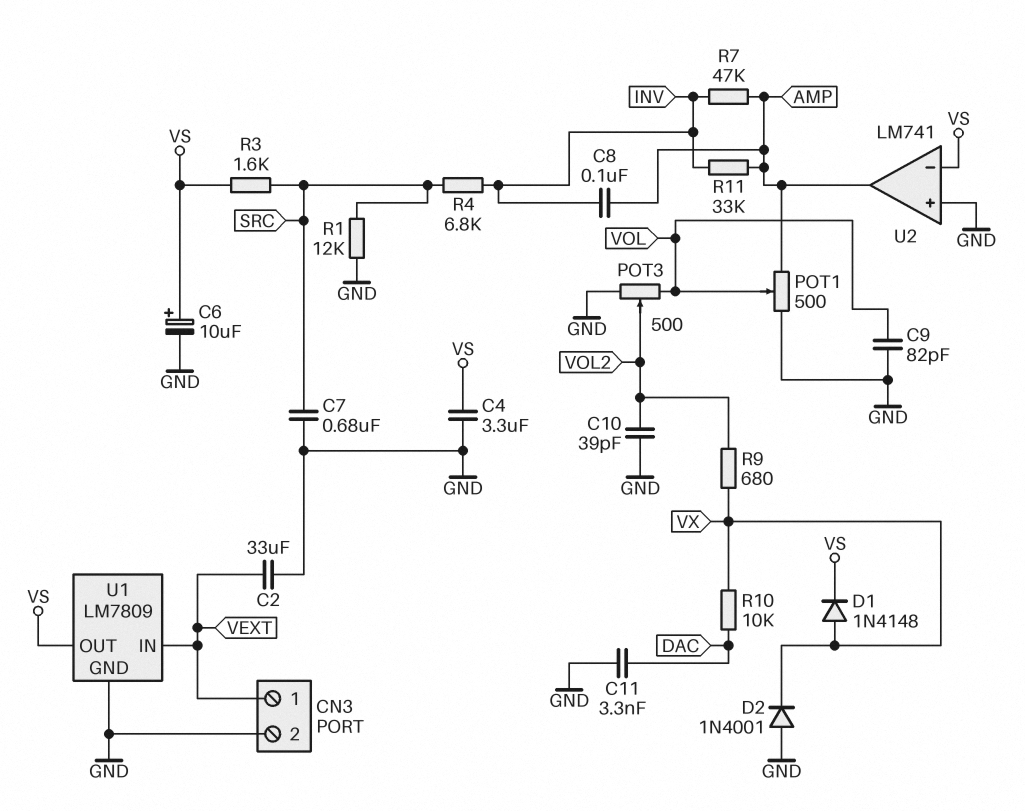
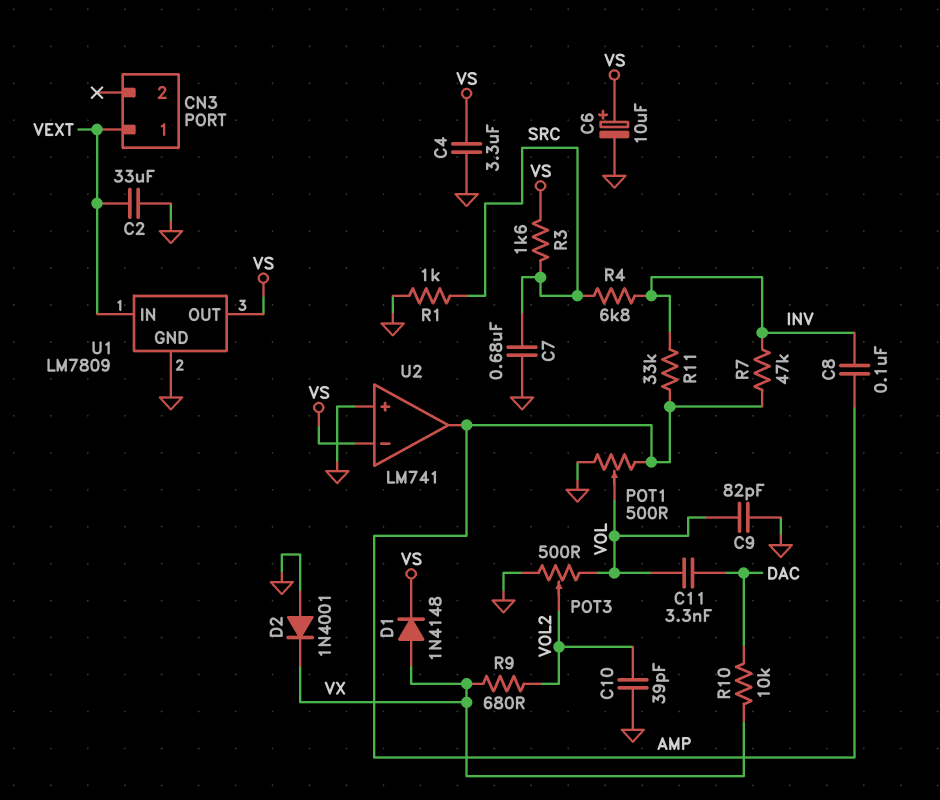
C11: 3.3nF (DAC, GND) -> 3.3nF (DAC, VOL)
CN3 pin 2: GND -> none
R1: 12k (GND, SRC) -> 1k (GND, SRC)

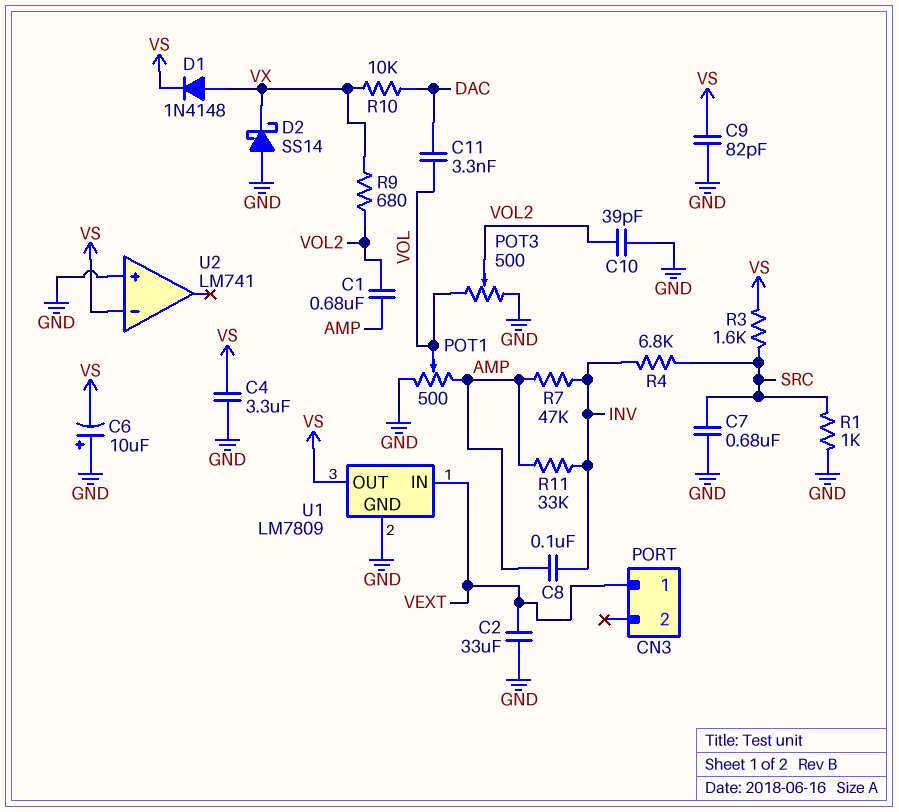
C1: none -> 680nF (AMP, VOL2)
C6: 10uF (plus VS, minus GND) -> 10uF (plus GND, minus VS)
C9: 82pF (GND, VOL) -> 82pF (GND, VS)
D2: diode 1N4001 (A GND, K VX) -> schottky SS14 (A GND, K VX)
U2 pin out: AMP -> none

